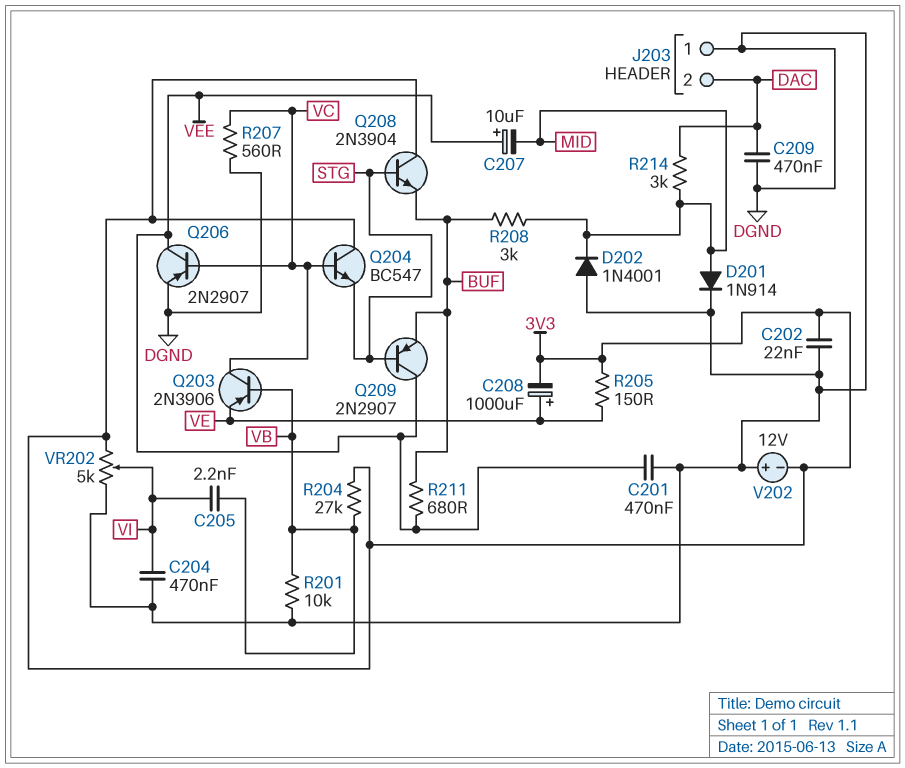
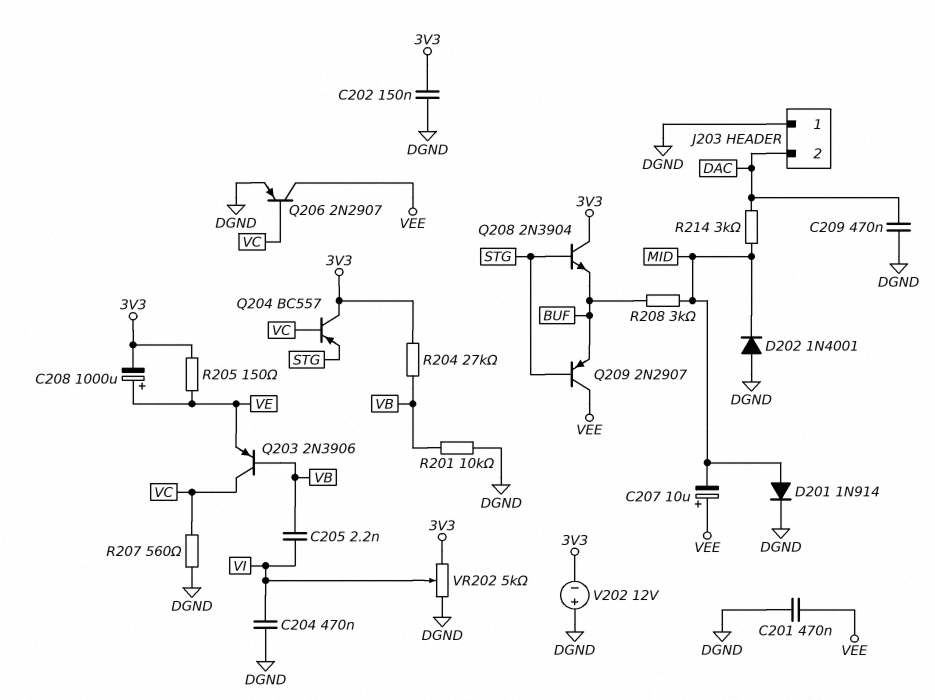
C202: 22nF (3V3, DGND) -> 150nF (3V3, DGND)
Q204: NPN BC547 (B VC, C 3V3, E STG) -> PNP BC557 (B VC, C 3V3, E STG)
R211: 680 (BUF, VEE) -> none

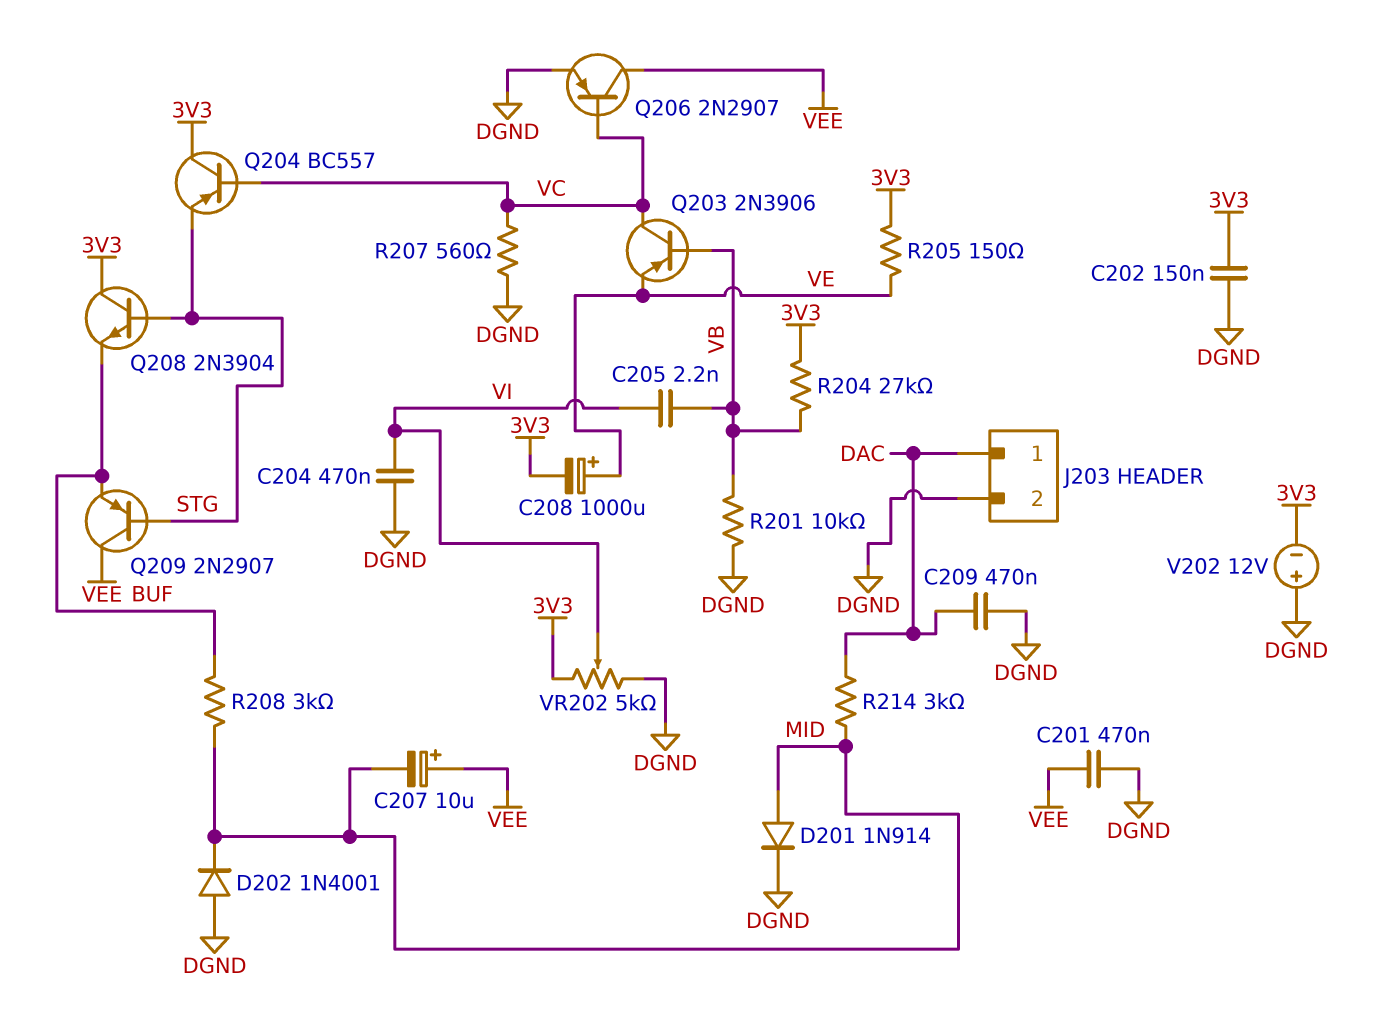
J203 pin 1: DGND -> DAC
J203 pin 2: DAC -> DGND

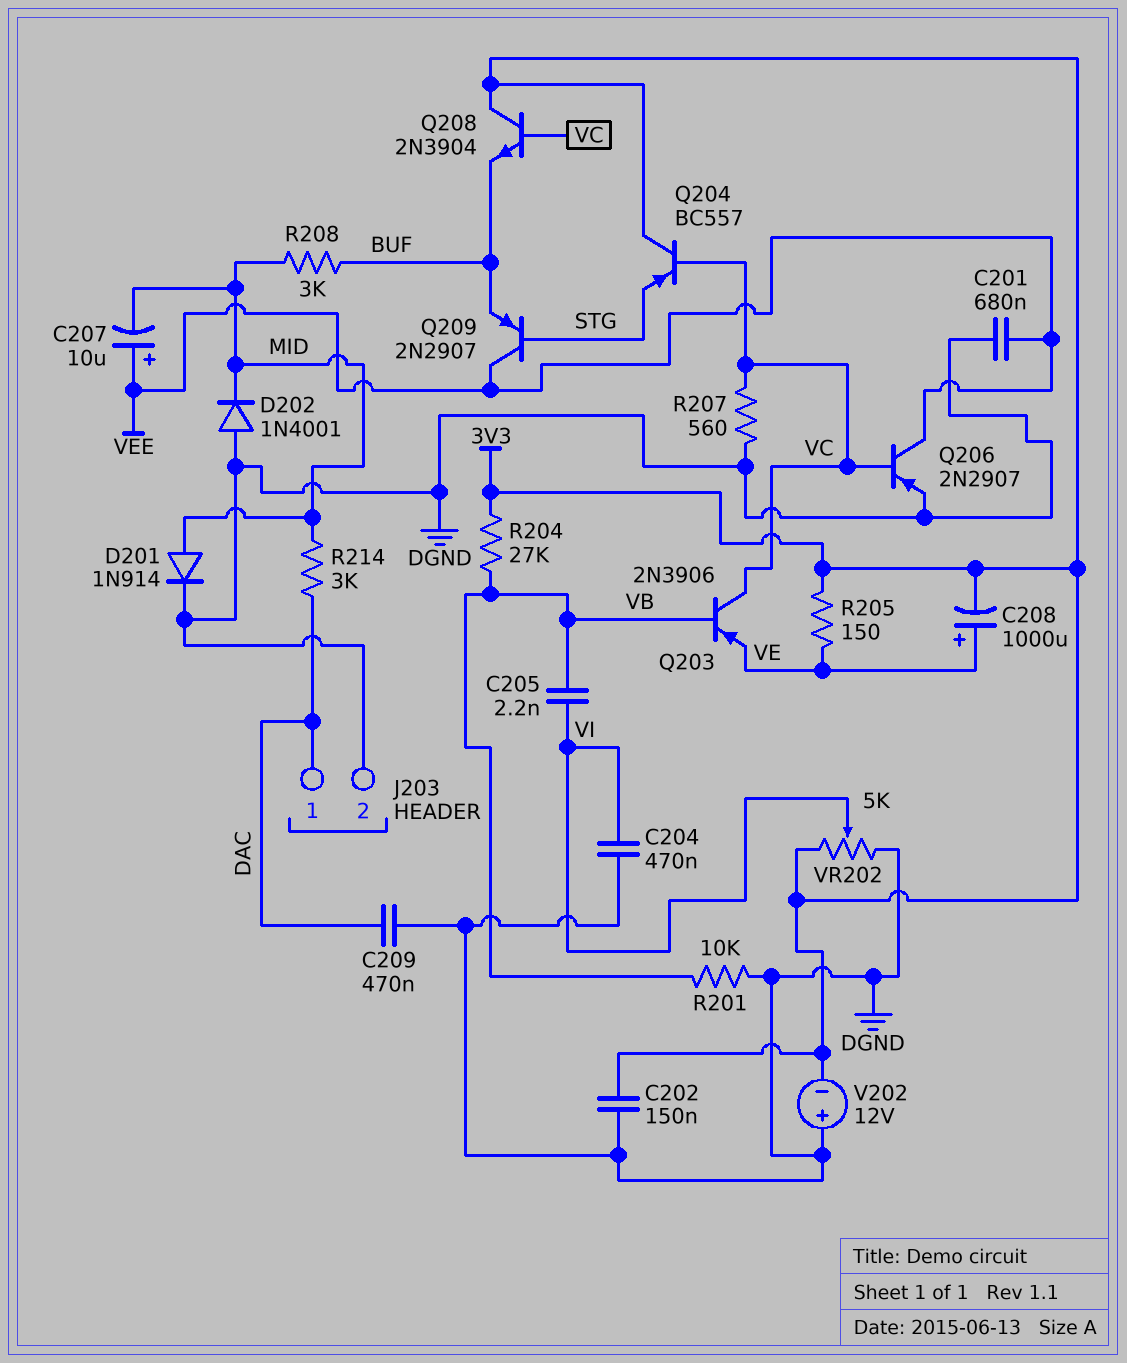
C201: 470nF (DGND, VEE) -> 680nF (DGND, VEE)
Q208: NPN 2N3904 (B STG, C 3V3, E BUF) -> NPN 2N3904 (B VC, C 3V3, E BUF)

